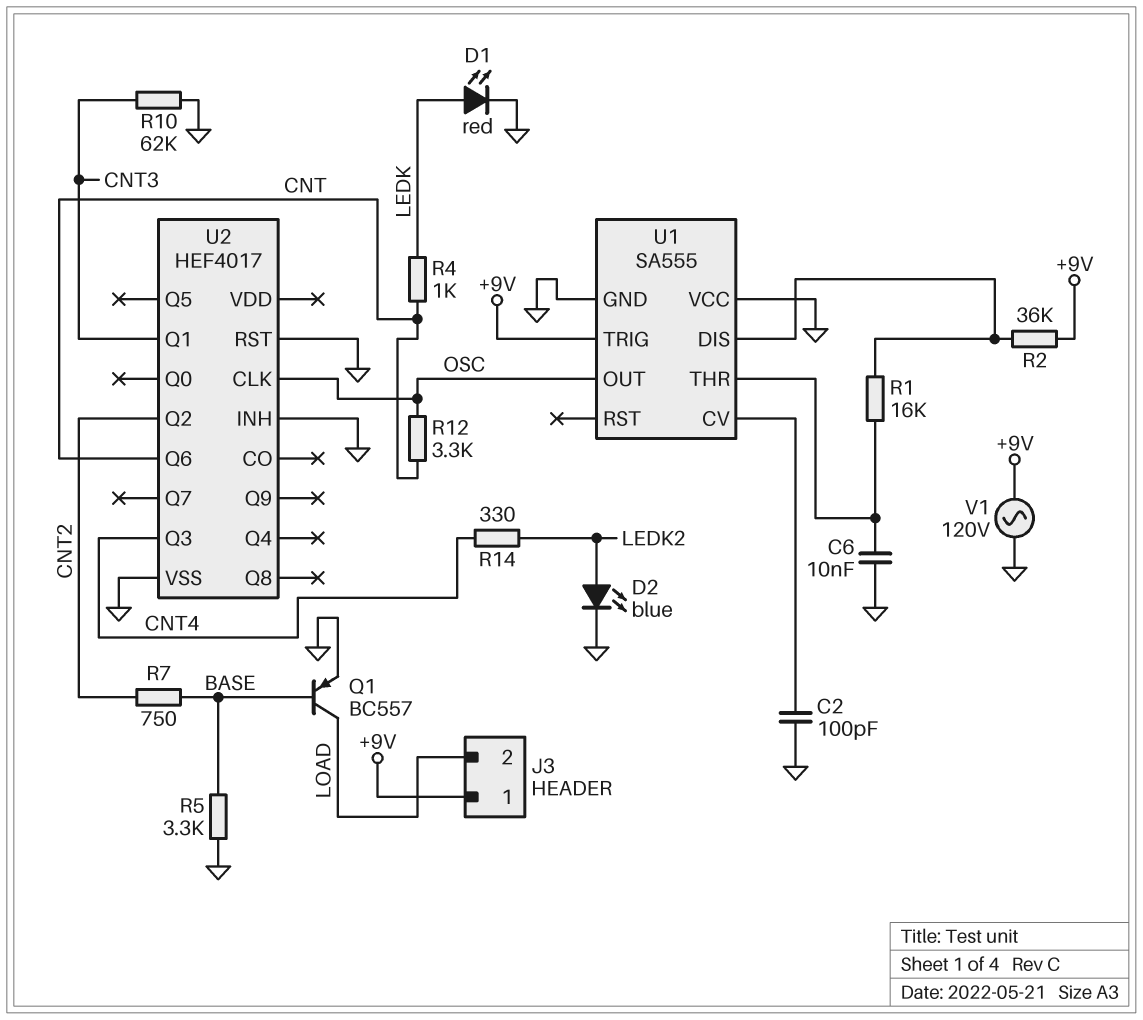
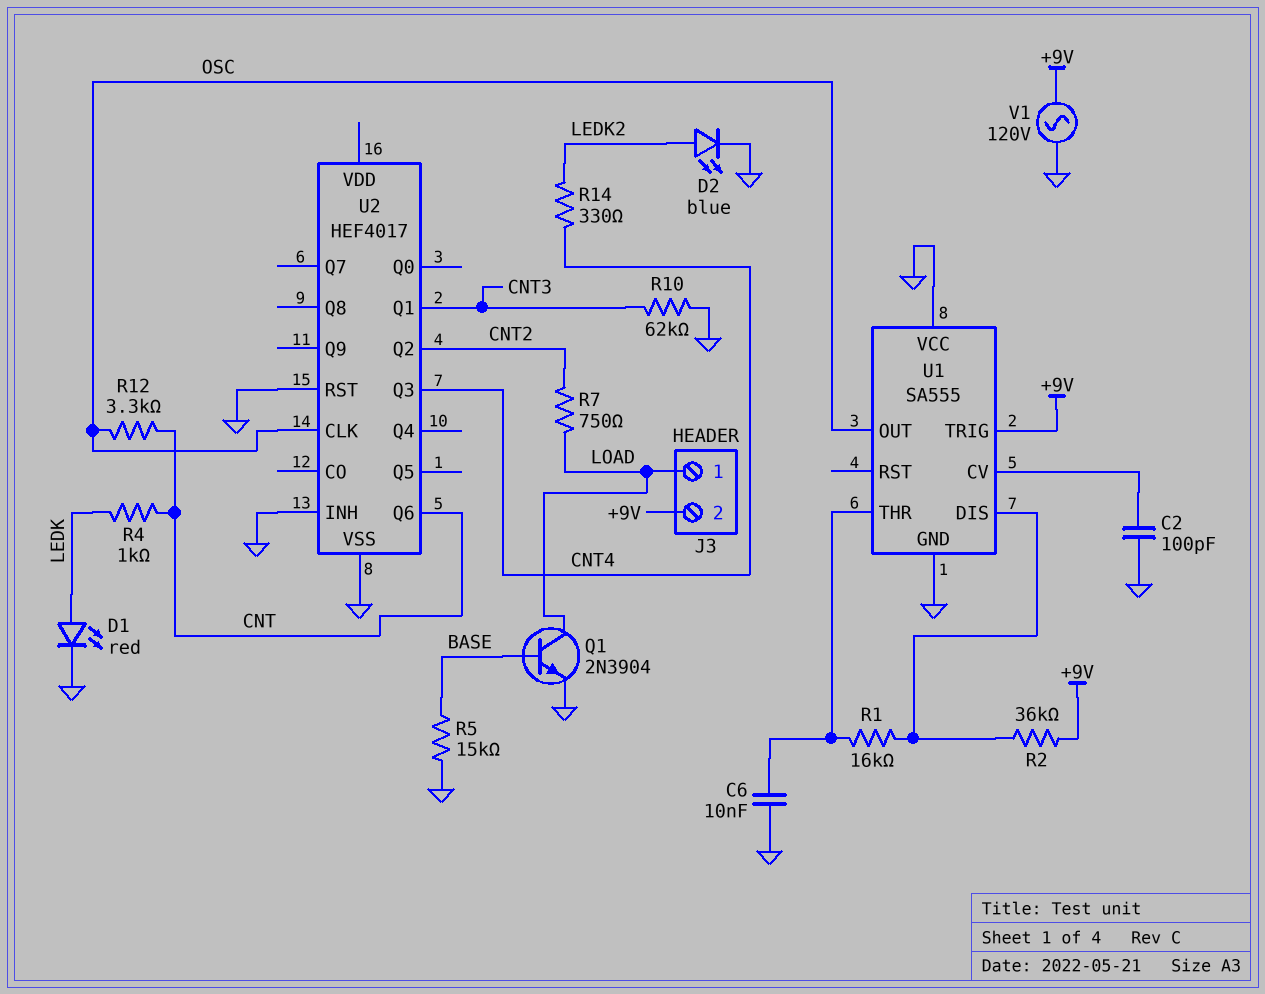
J3 pin 1: +9V -> LOAD
J3 pin 2: LOAD -> +9V
Q1: PNP BC557 (B BASE, C LOAD, E GND) -> NPN 2N3904 (B BASE, C LOAD, E GND)
R5: 3.3k (BASE, GND) -> 15k (BASE, GND)
R7: 750 (BASE, CNT2) -> 750 (CNT2, LOAD)

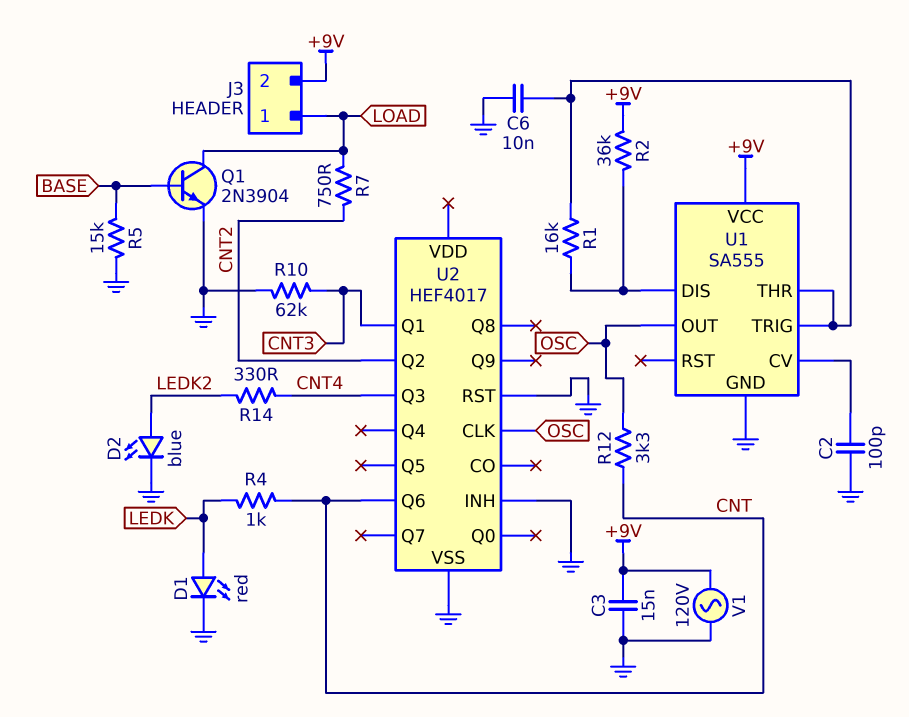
C3: none -> 15nF (+9V, GND)
U1 pin TRIG: +9V -> U1/THR
U1 pin VCC: GND -> +9V

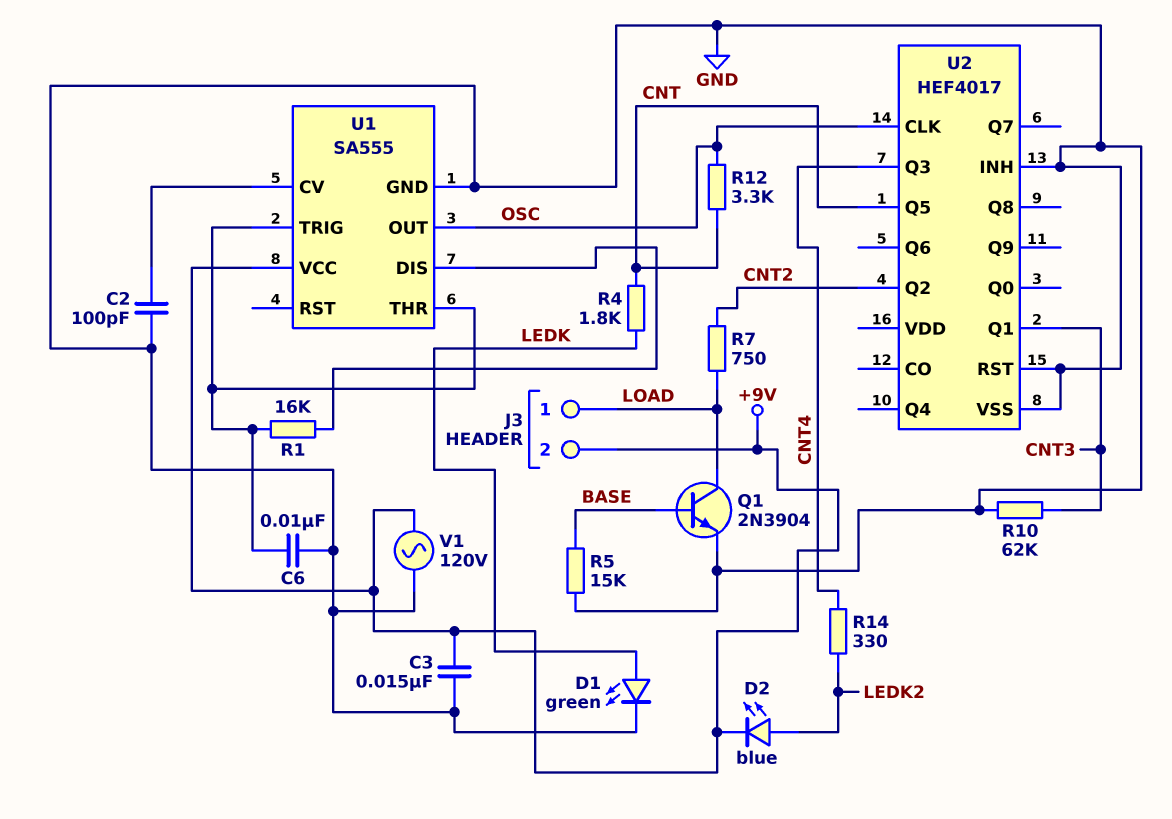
D1: LED red (A LEDK, K GND) -> LED green (A LEDK, K GND)
D2: LED blue (A LEDK2, K GND) -> LED blue (A LEDK2, K +9V)
R2: 36k (+9V, U1/DIS) -> none
R4: 1k (CNT, LEDK) -> 1.8k (CNT, LEDK)
U2 pin Q5: none -> CNT
U2 pin Q6: CNT -> none

